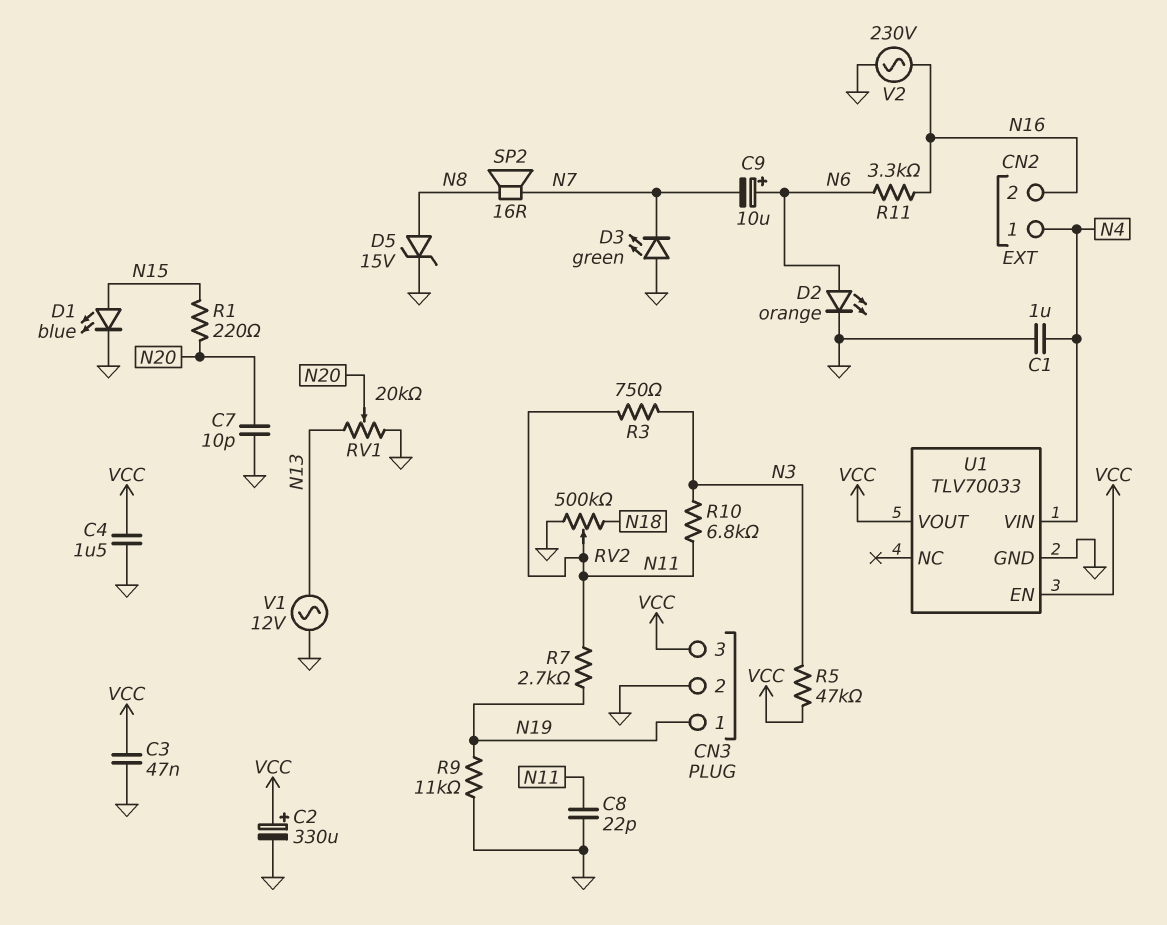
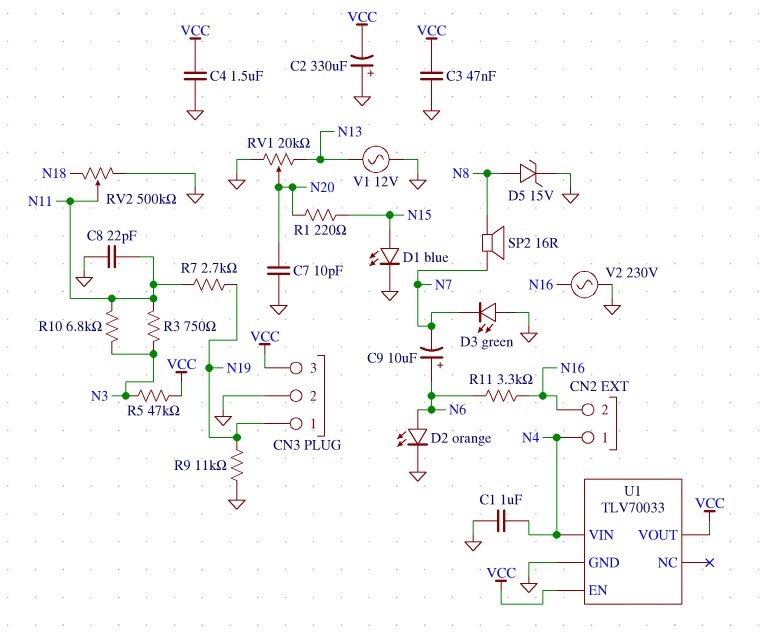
C2: 330uF (plus VCC, minus GND) -> 330uF (plus GND, minus VCC)

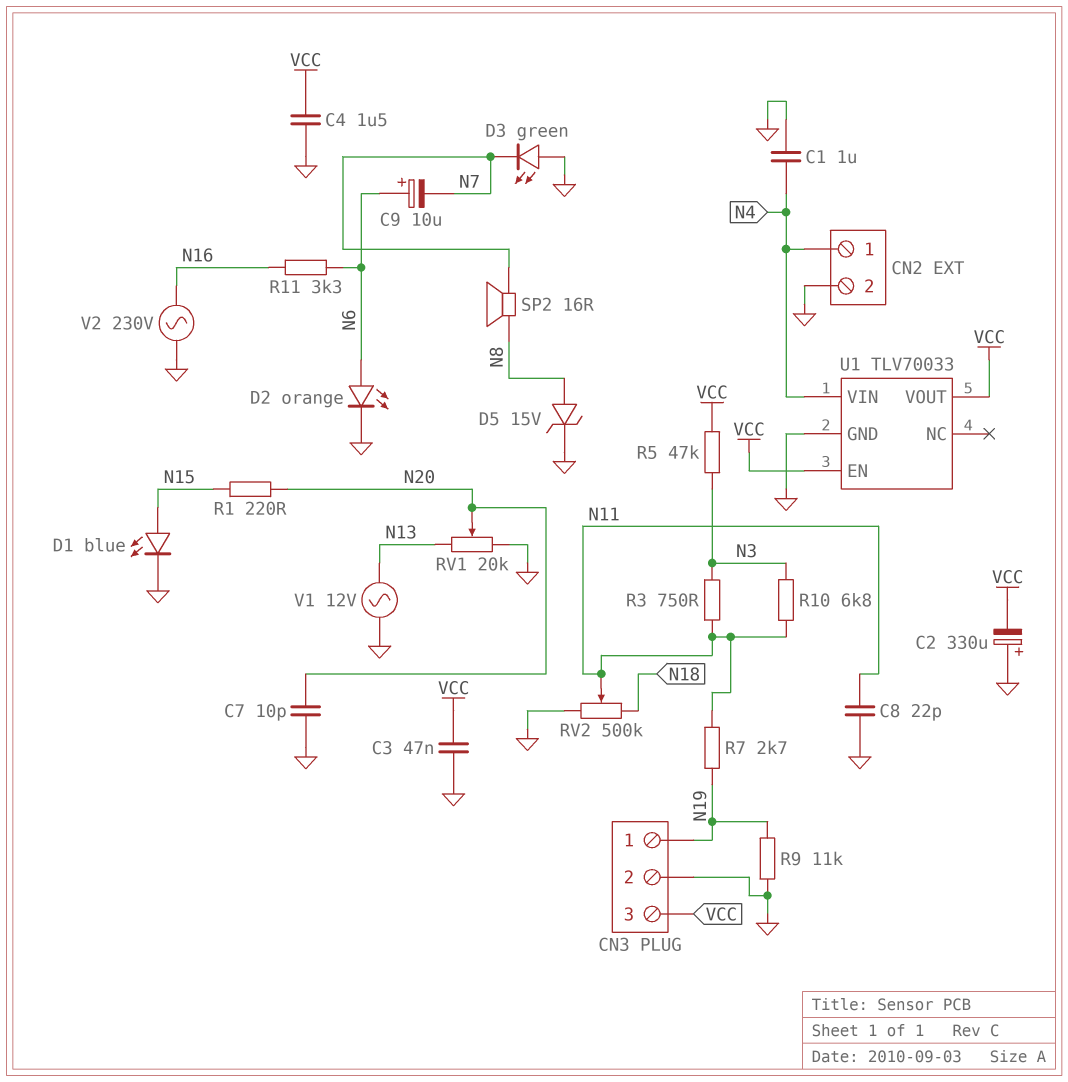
CN2 pin 2: N16 -> GND

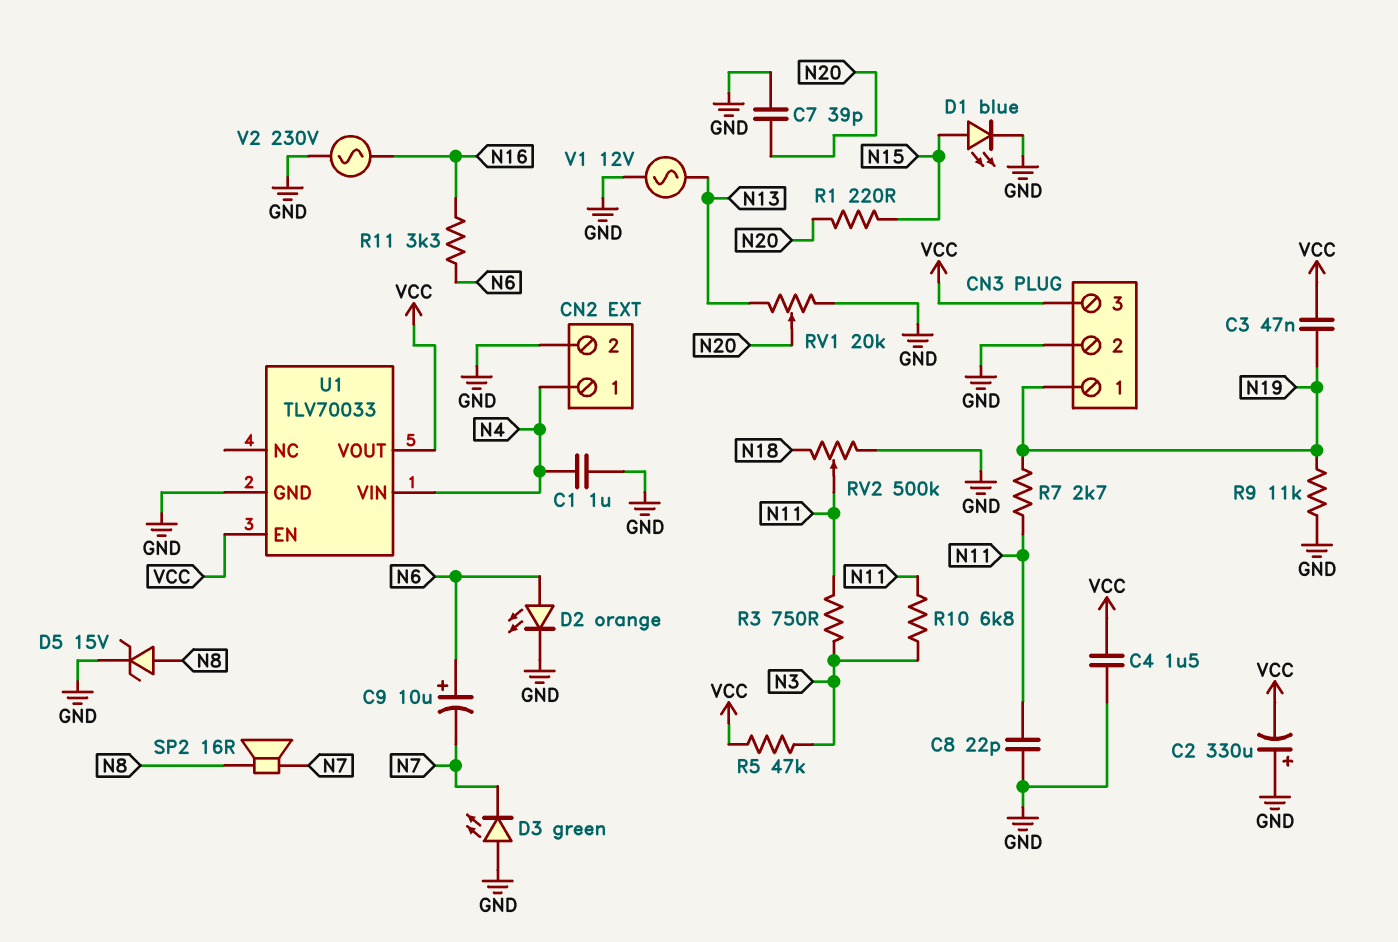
C3: 47nF (GND, VCC) -> 47nF (N19, VCC)
C7: 10pF (GND, N20) -> 39pF (GND, N20)

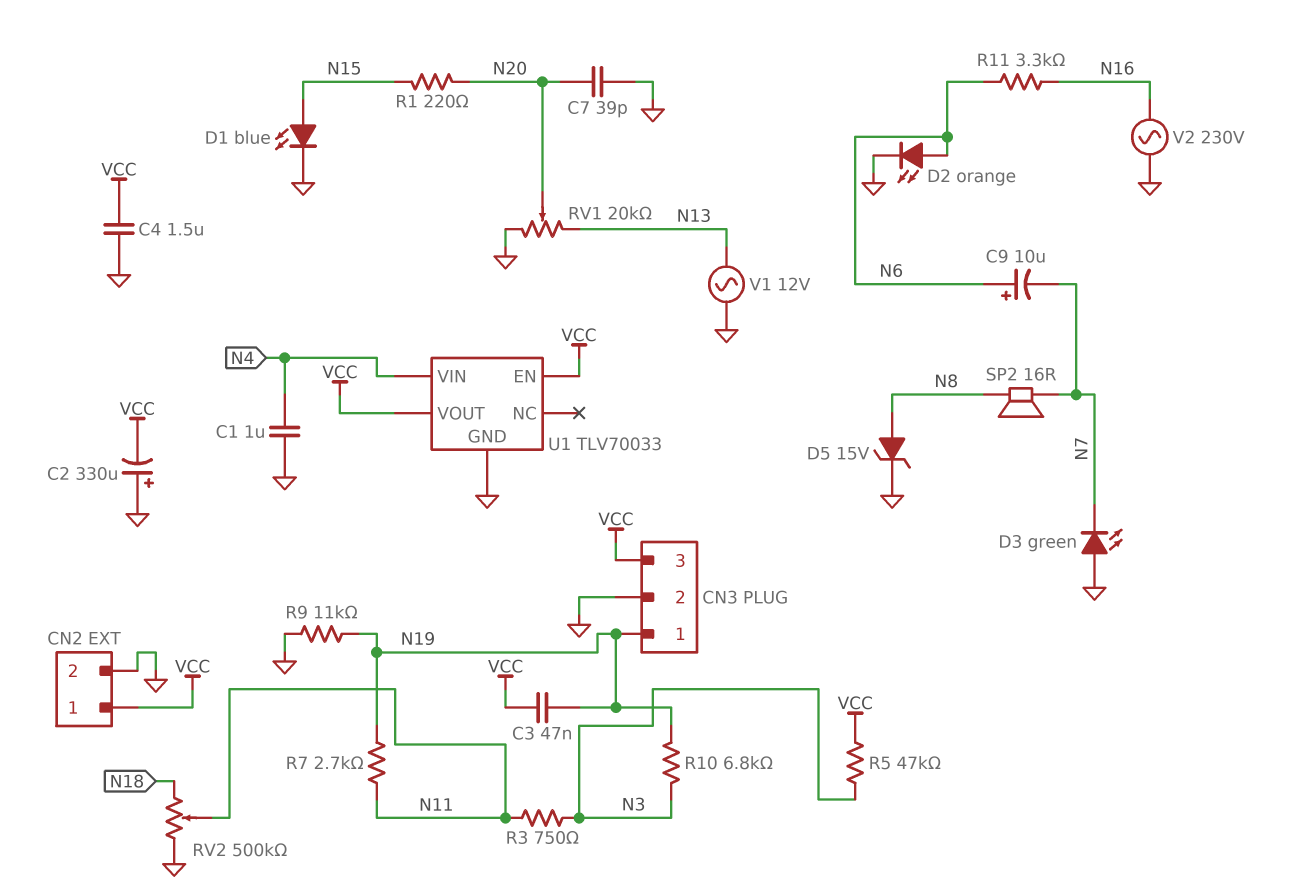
C8: 22pF (GND, N11) -> none
CN2 pin 1: N4 -> VCC
R10: 6.8k (N3, N11) -> 6.8k (N3, N19)

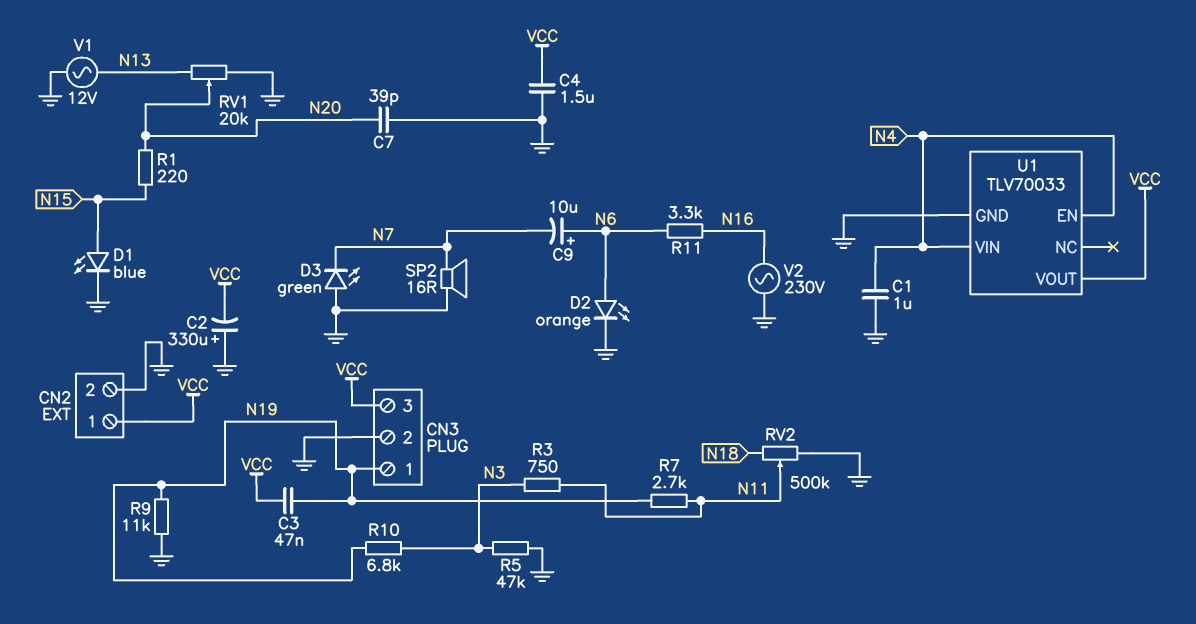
D5: zener 15V (A N8, K GND) -> none
R5: 47k (N3, VCC) -> 47k (GND, N3)
SP2: speaker 16R (N7, N8) -> speaker 16R (GND, N7)
U1 pin EN: VCC -> N4

